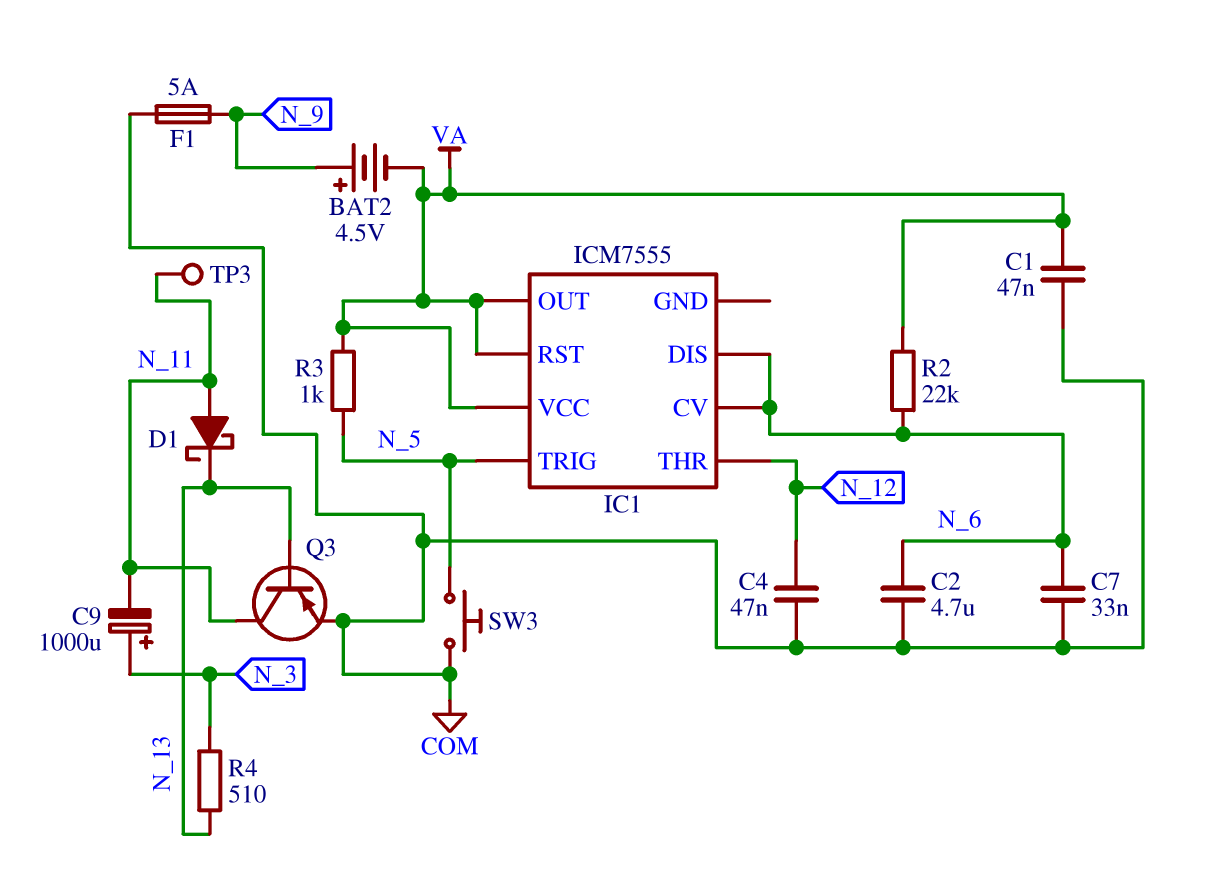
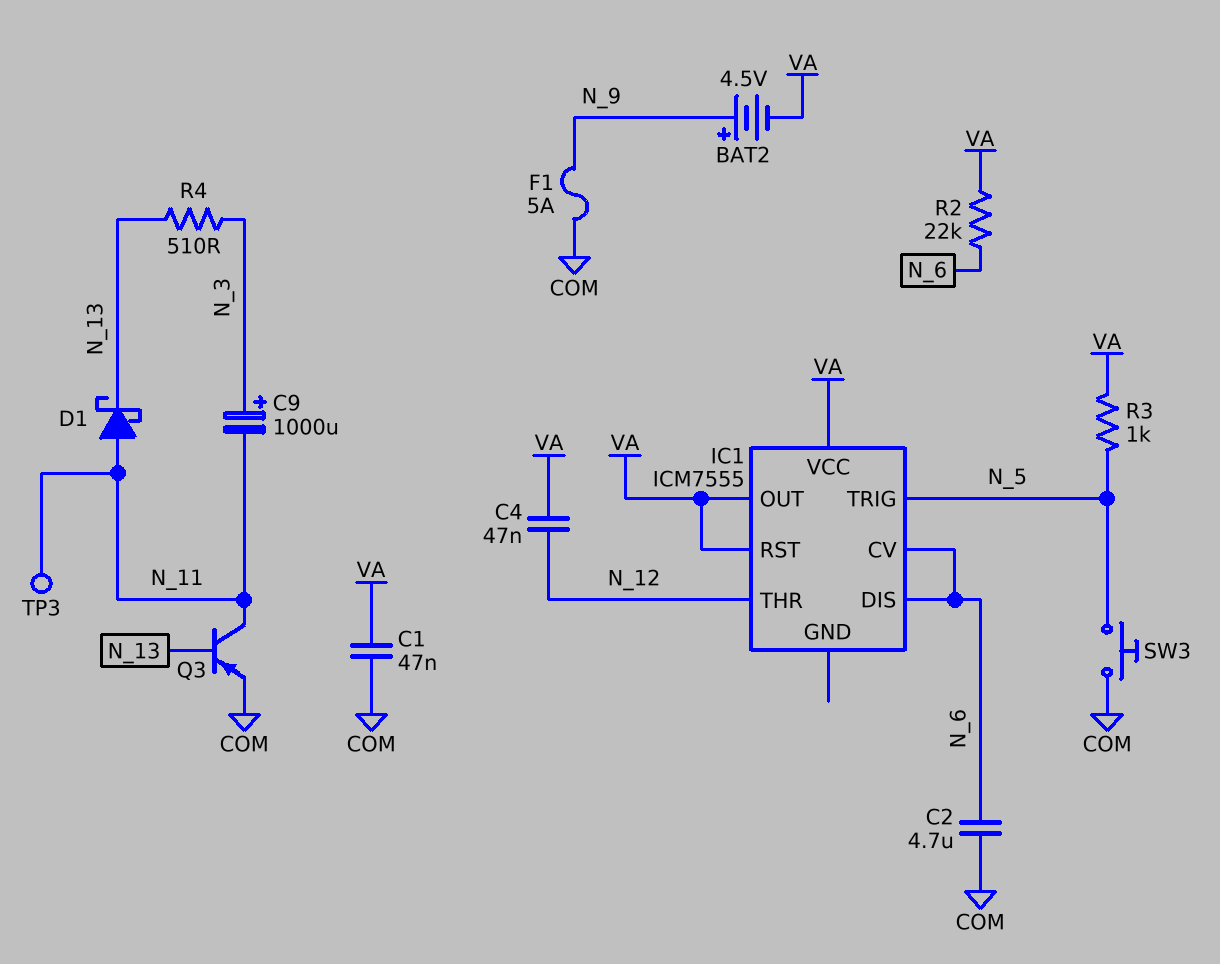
C4: 47nF (COM, N_12) -> 47nF (N_12, VA)
C7: 33nF (COM, N_6) -> none

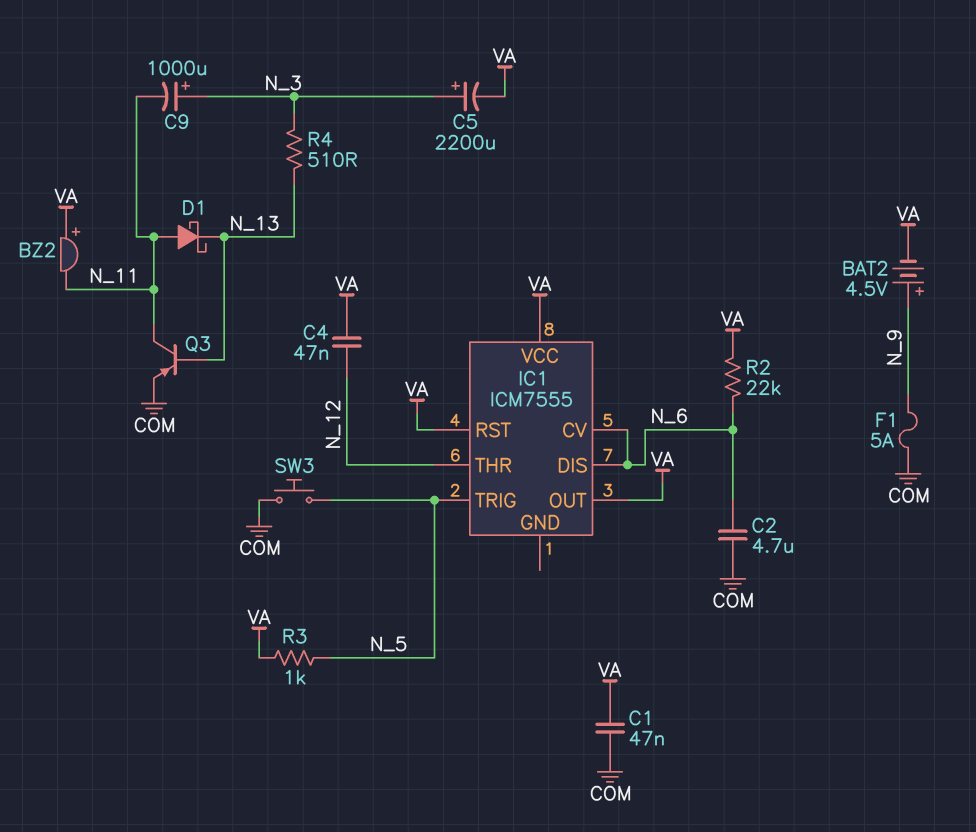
BZ2: none -> buzzer (plus VA, minus N_11)
C5: none -> 2200uF (plus N_3, minus VA)
TP3: test point (N_11) -> none

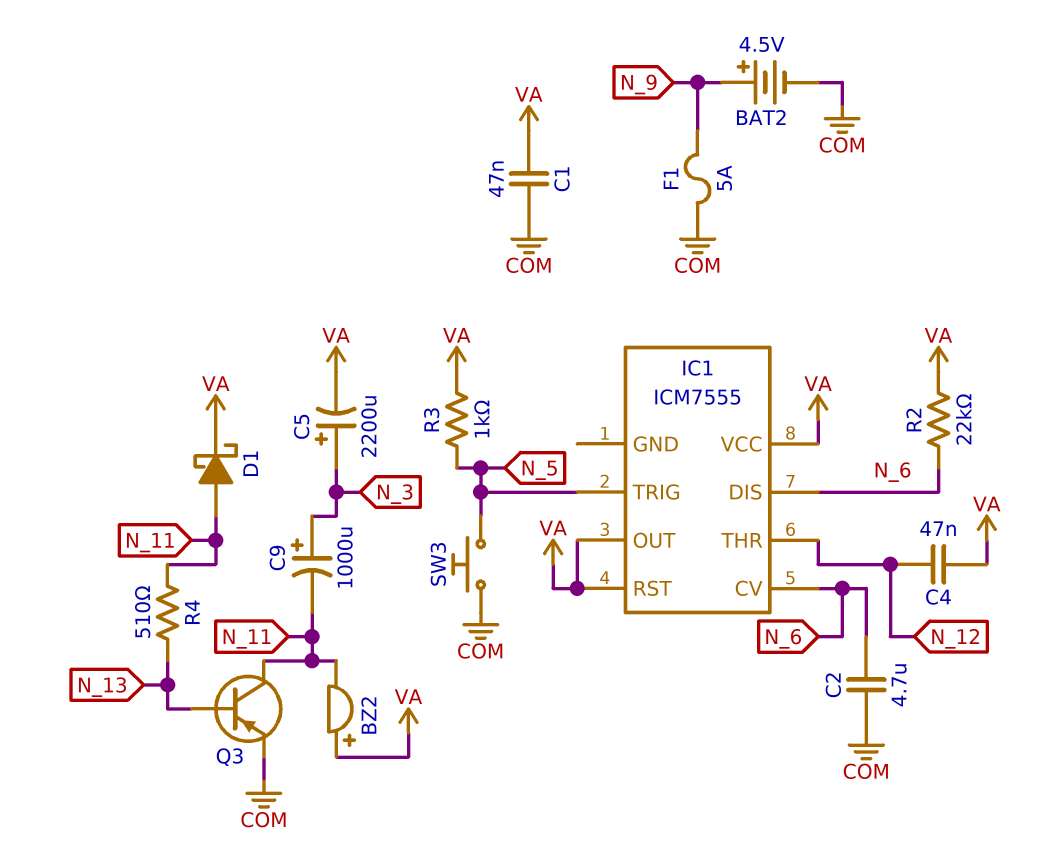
BAT2: 4.5V (plus N_9, minus VA) -> 4.5V (plus N_9, minus COM)
D1: schottky (A N_11, K N_13) -> schottky (A N_11, K VA)
R4: 510 (N_3, N_13) -> 510 (N_11, N_13)

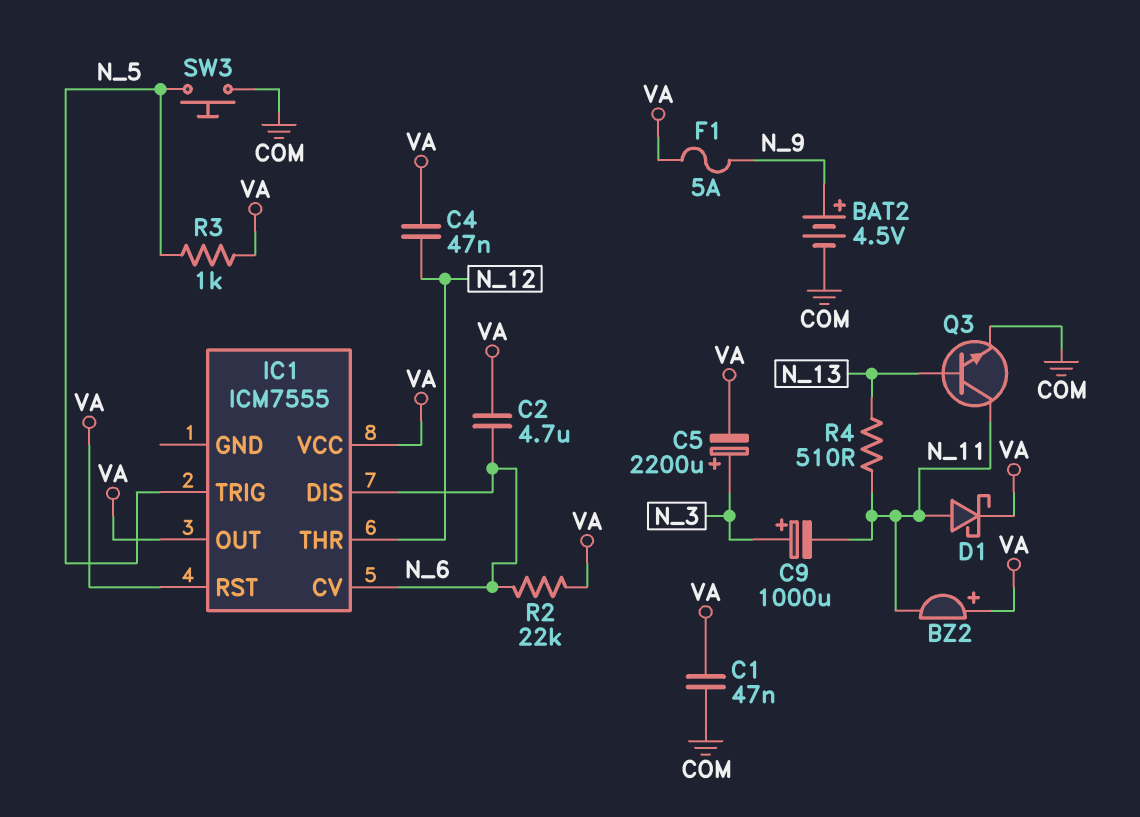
C2: 4.7uF (COM, N_6) -> 4.7uF (N_6, VA)
F1: 5A (COM, N_9) -> 5A (N_9, VA)
Q3: PNP (B N_13, C N_11, E COM) -> NPN (B N_13, C N_11, E COM)

